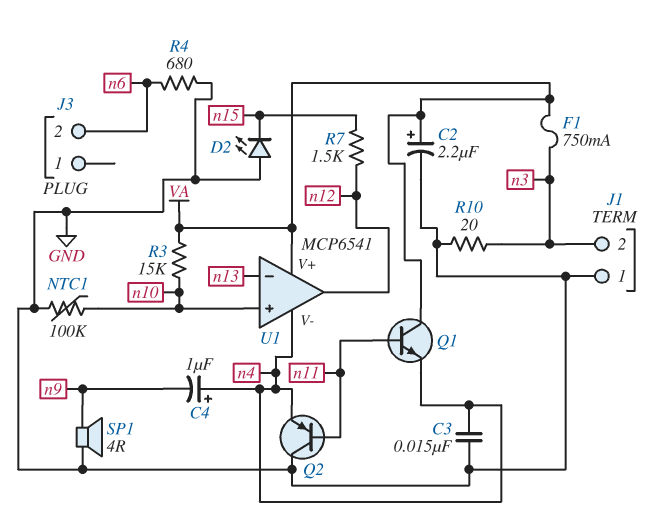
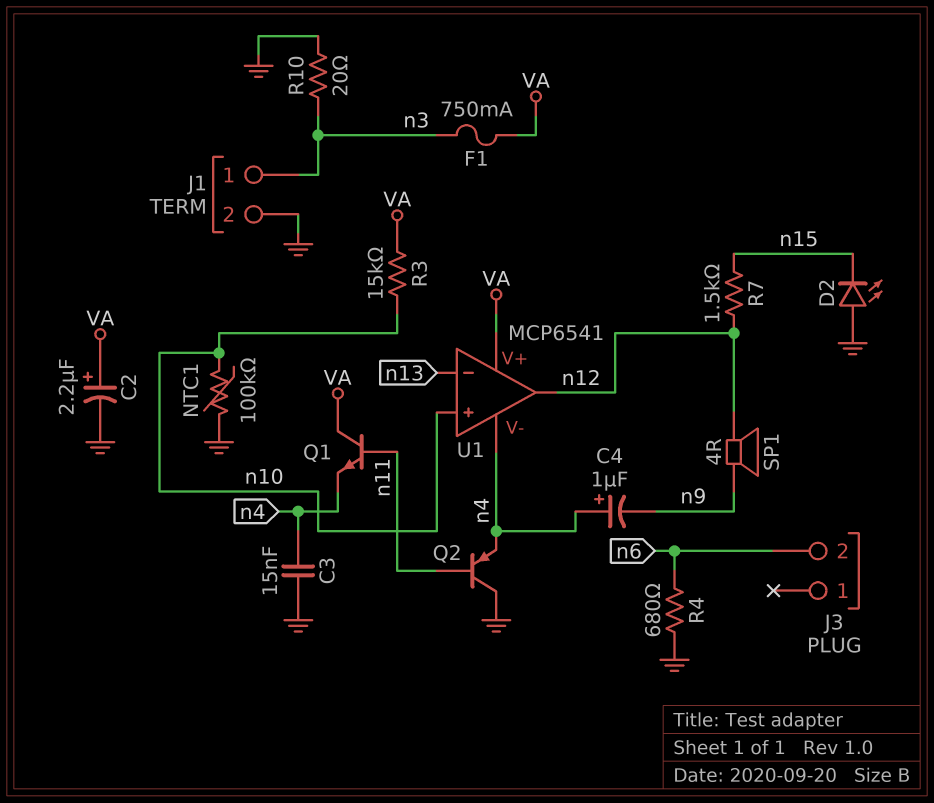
J1 pin 1: GND -> n3
J1 pin 2: n3 -> GND
SP1: speaker 4R (GND, n9) -> speaker 4R (n9, n12)

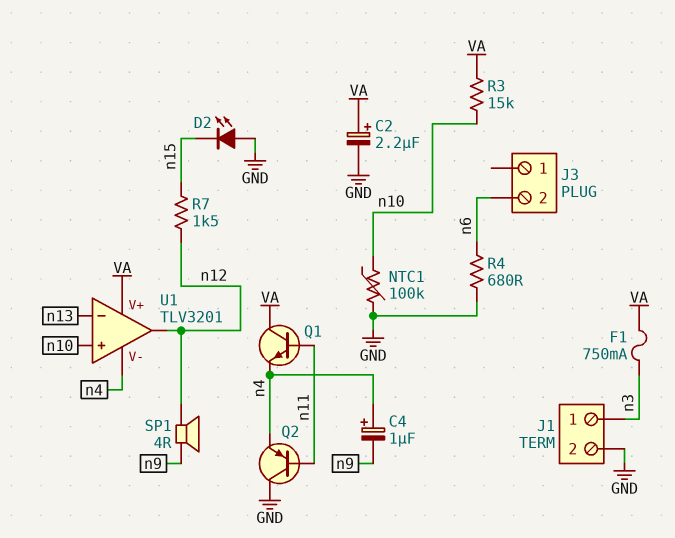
C3: 15nF (GND, n4) -> none
R10: 20 (GND, n3) -> none
U1: MCP6541 -> TLV3201

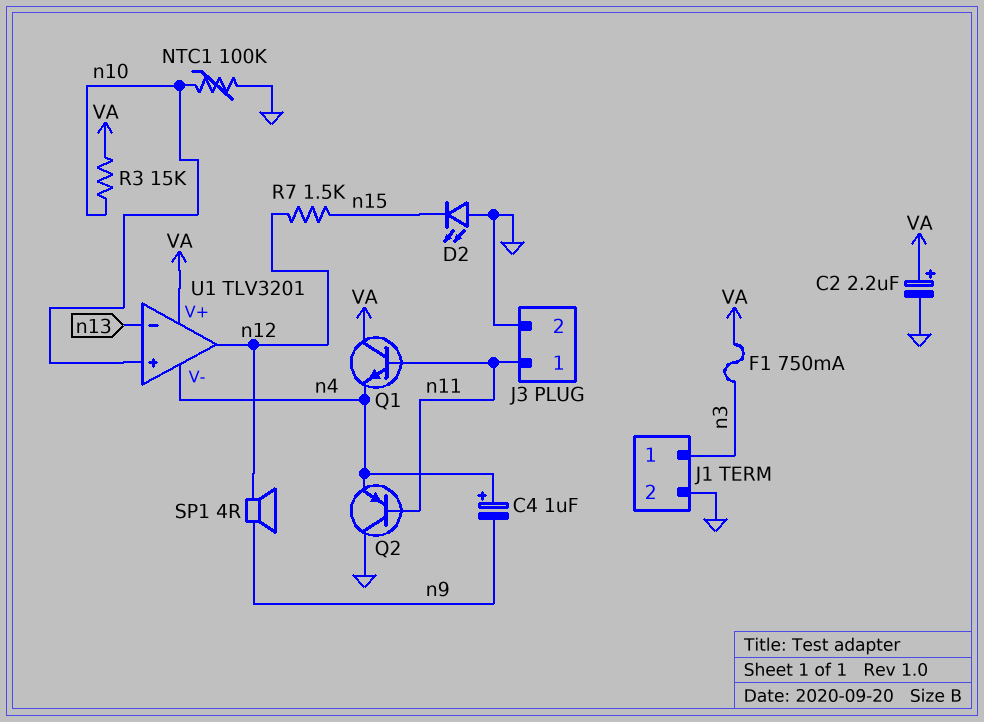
J3 pin 1: none -> n11
J3 pin 2: n6 -> GND
R4: 680 (GND, n6) -> none

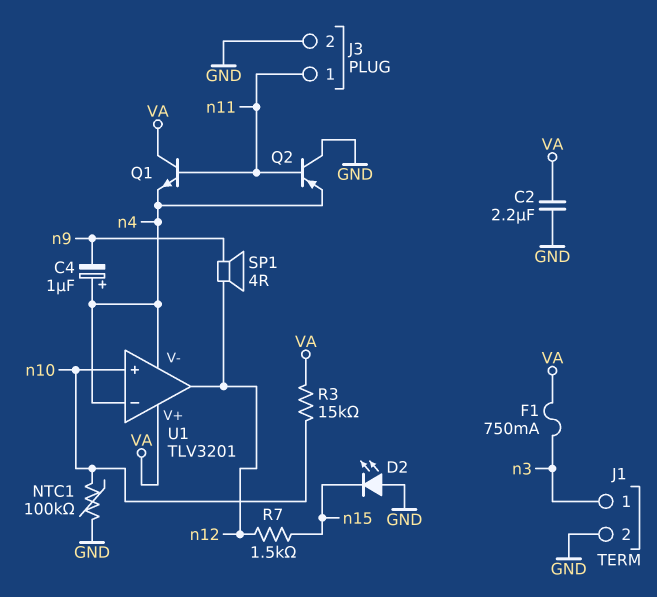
C2: 2.2uF (plus VA, minus GND) -> 2.2uF (GND, VA)
U1 pin in-: n13 -> n4

